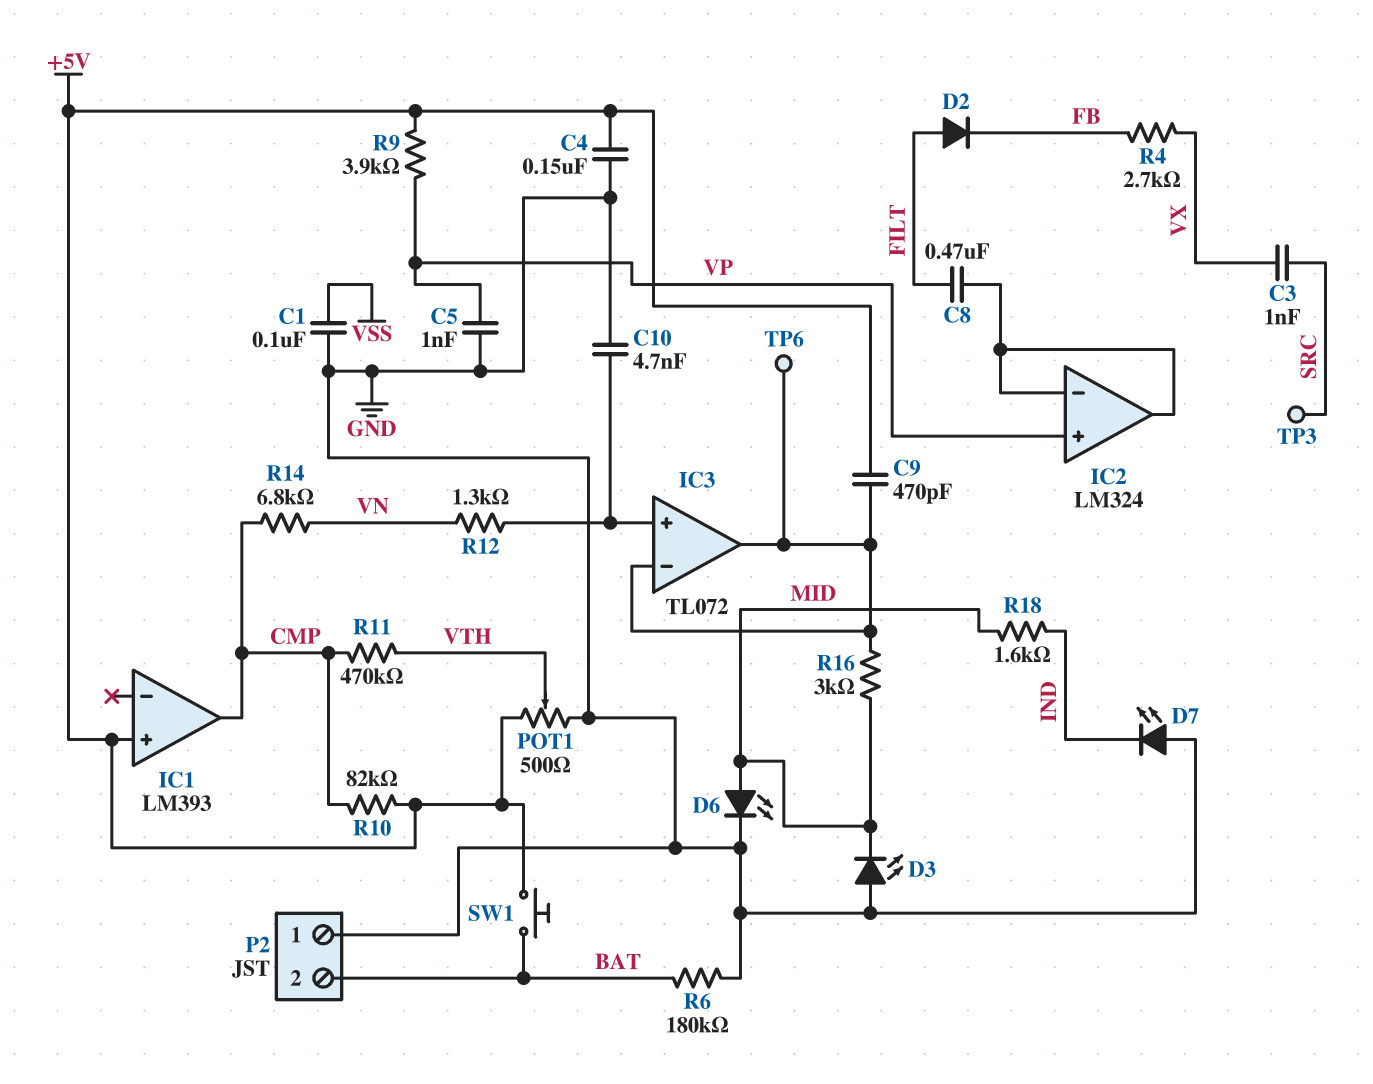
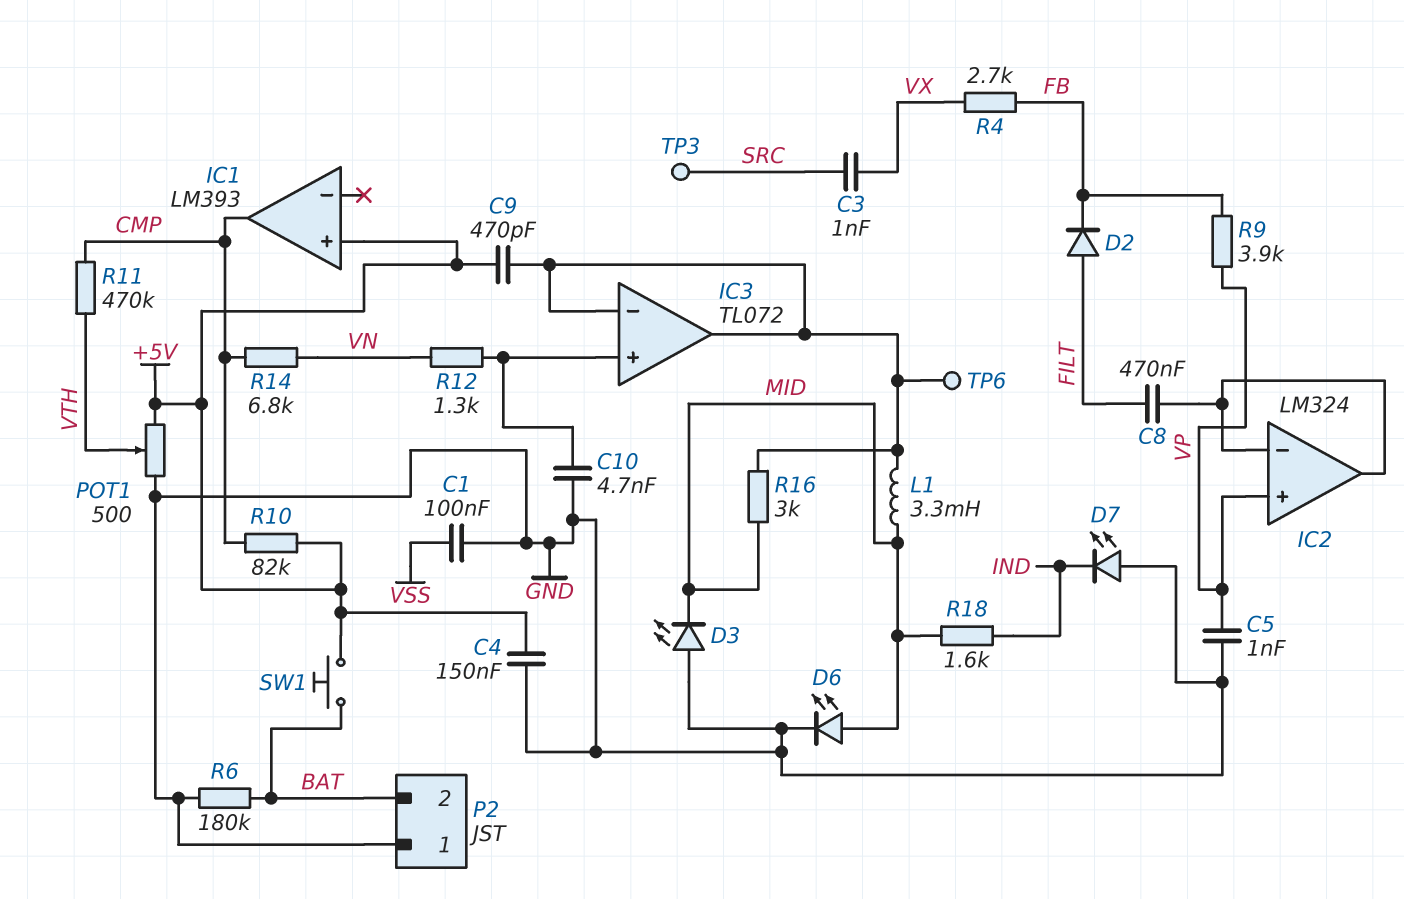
L1: none -> 3.3mH (IC3/in-, MID)
R9: 3.9k (+5V, VP) -> 3.9k (FB, VP)

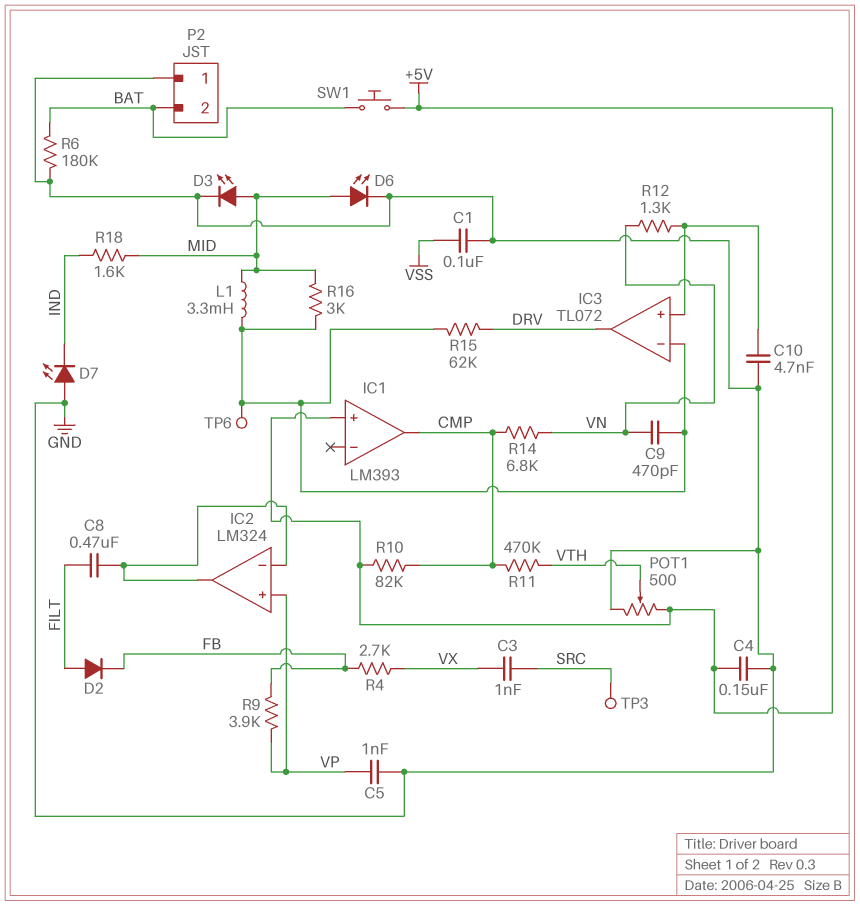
C9: 470pF (+5V, IC3/in-) -> 470pF (IC3/in-, VN)
D3: LED (A GND, K MID) -> LED (A MID, K GND)
IC3 pin out: IC3/in- -> DRV
R15: none -> 62k (DRV, IC3/in-)

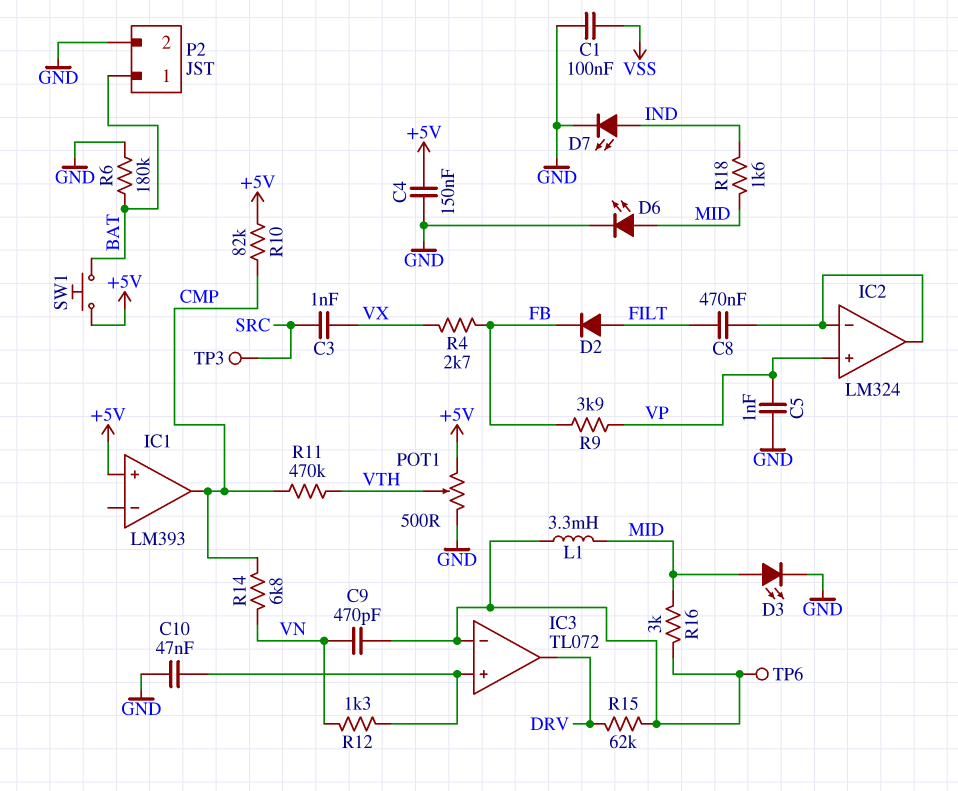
C10: 4.7nF (GND, IC3/in+) -> 47nF (GND, IC3/in+)
D7: LED (A GND, K IND) -> LED (A IND, K GND)
P2 pin 1: GND -> BAT
P2 pin 2: BAT -> GND

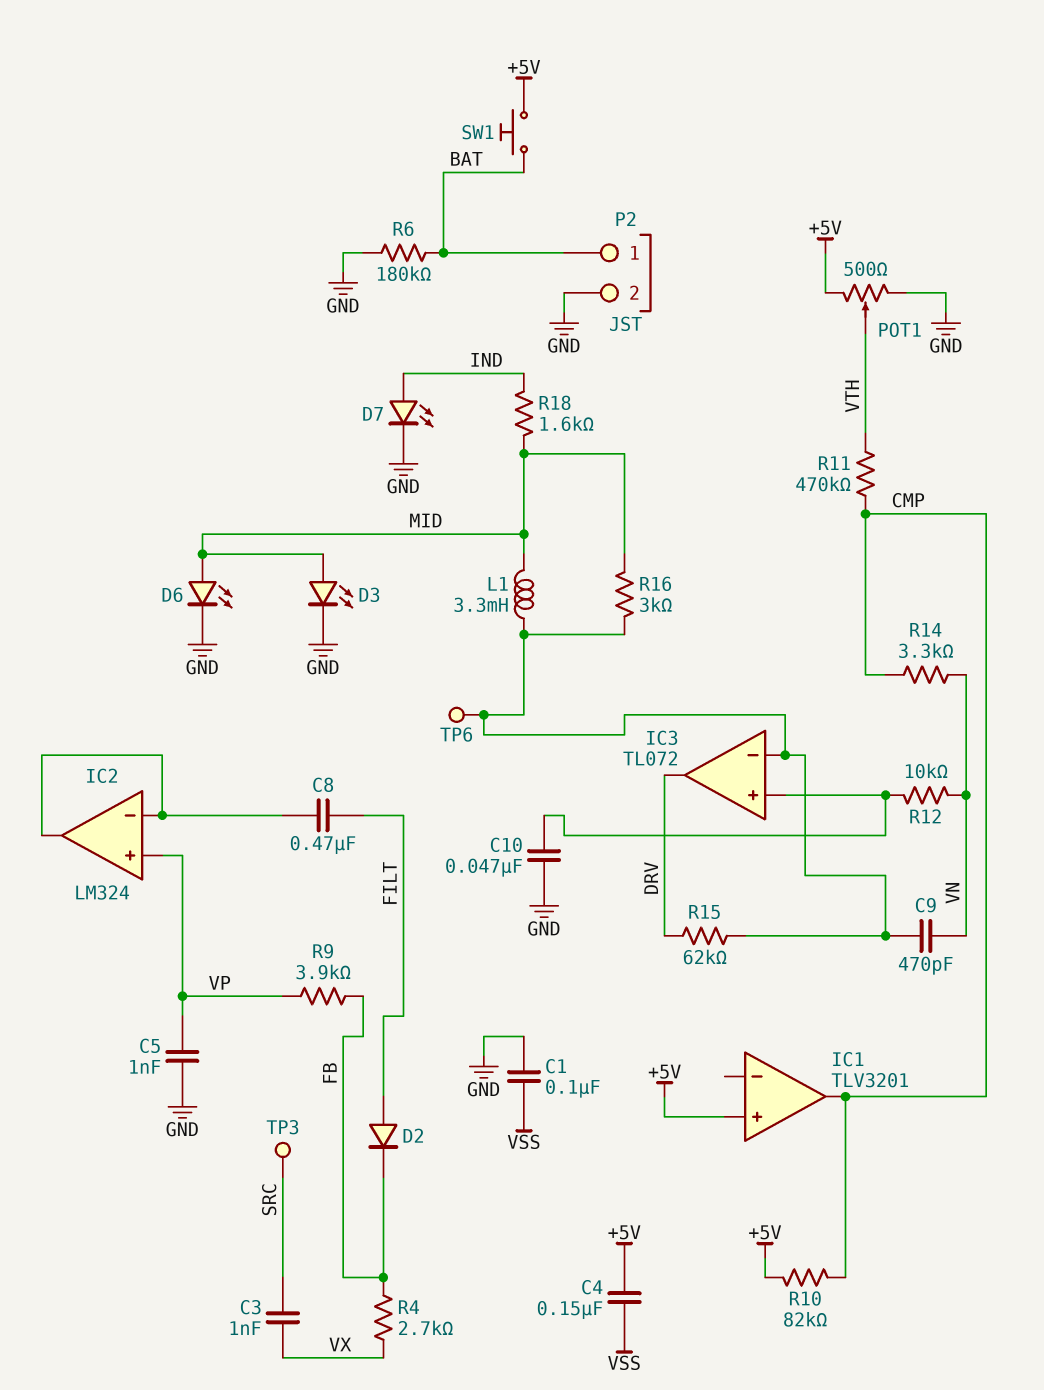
C4: 150nF (+5V, GND) -> 150nF (+5V, VSS)
IC1: LM393 -> TLV3201
R12: 1.3k (IC3/in+, VN) -> 10k (IC3/in+, VN)
R14: 6.8k (CMP, VN) -> 3.3k (CMP, VN)

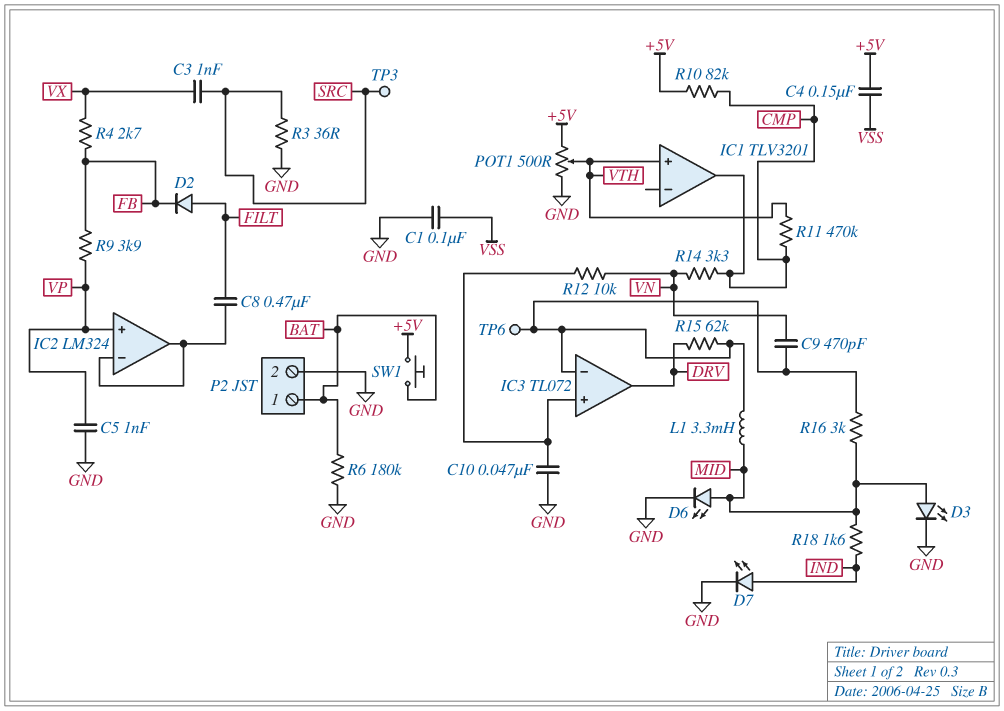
IC1 pin in+: +5V -> VTH
R3: none -> 36 (GND, SRC)

